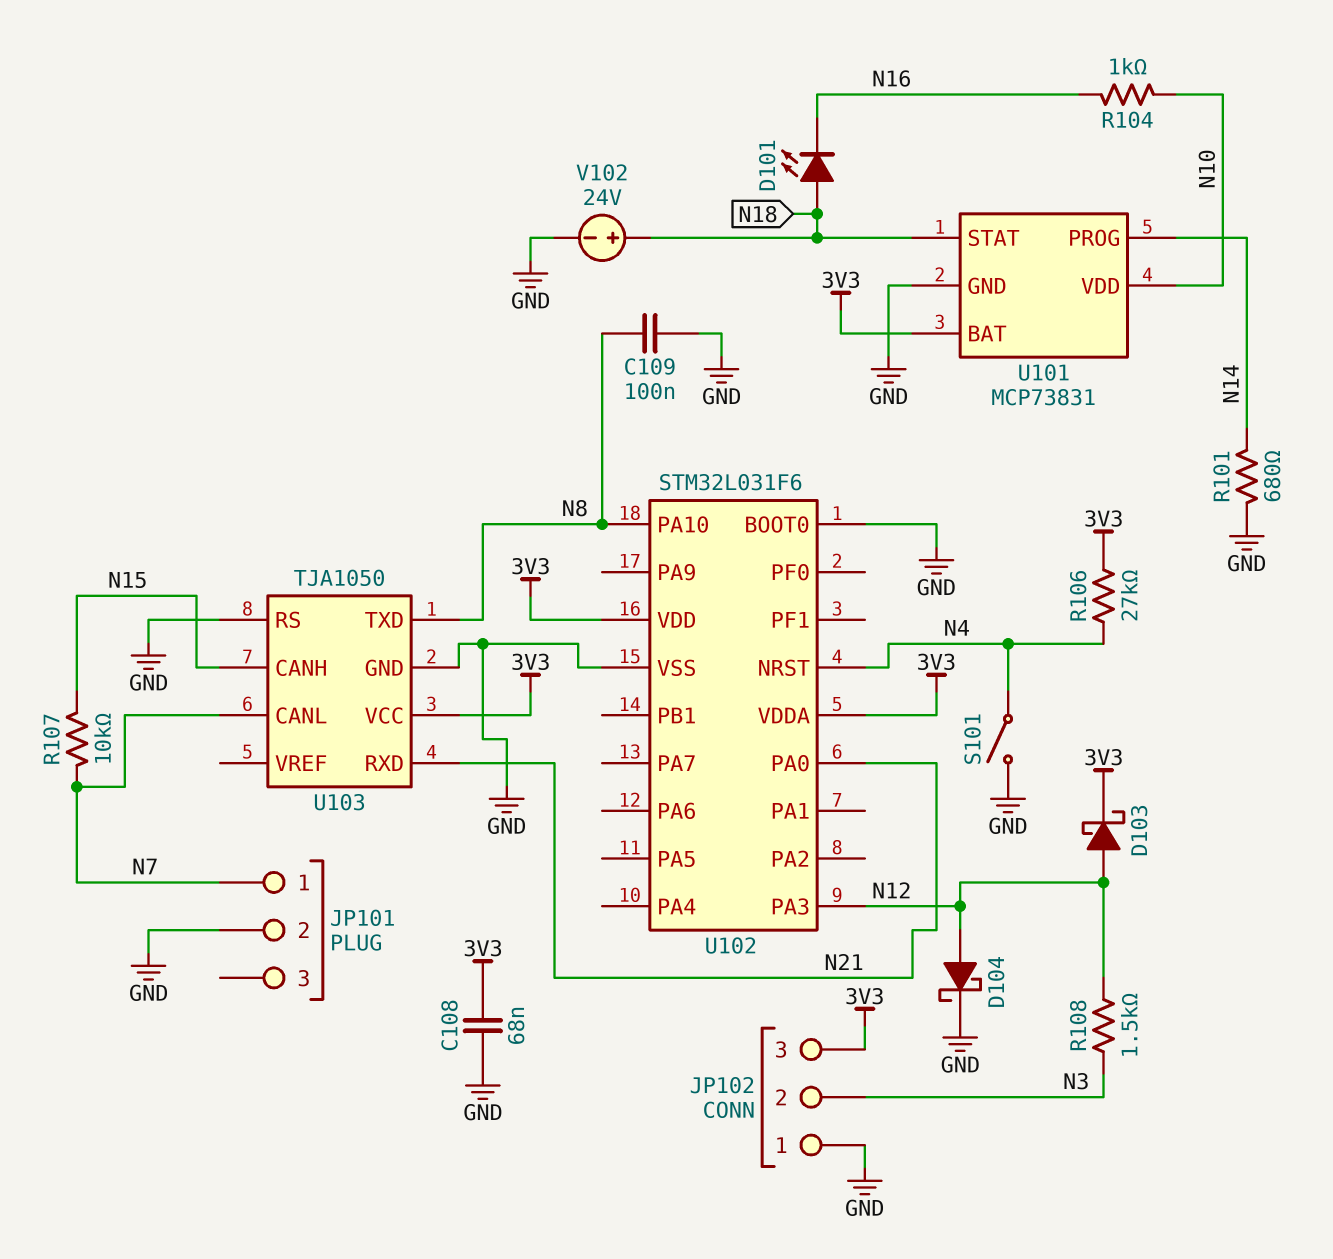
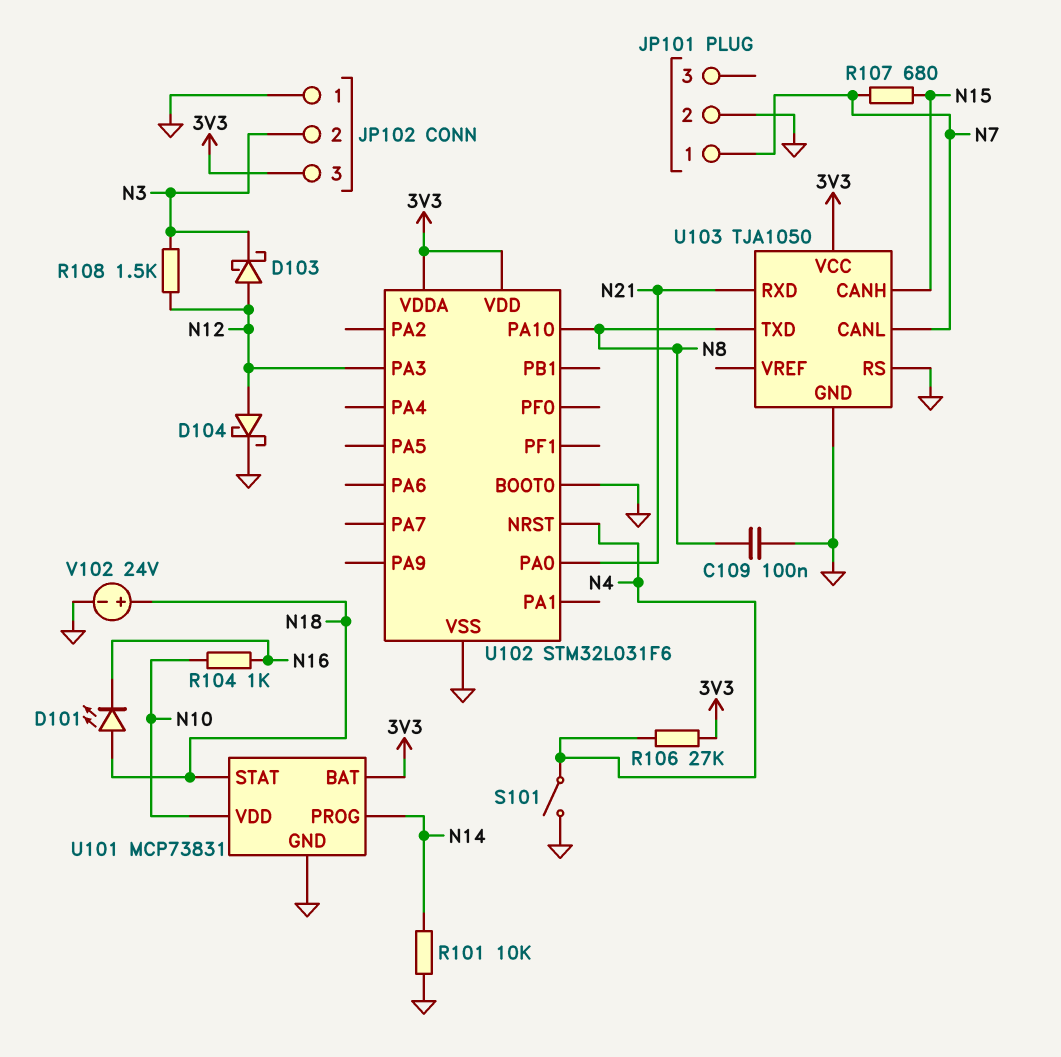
C108: 68nF (3V3, GND) -> none
D103: schottky (A N12, K 3V3) -> schottky (A N12, K N3)
R101: 680 (GND, N14) -> 10k (GND, N14)
R107: 10k (N7, N15) -> 680 (N7, N15)

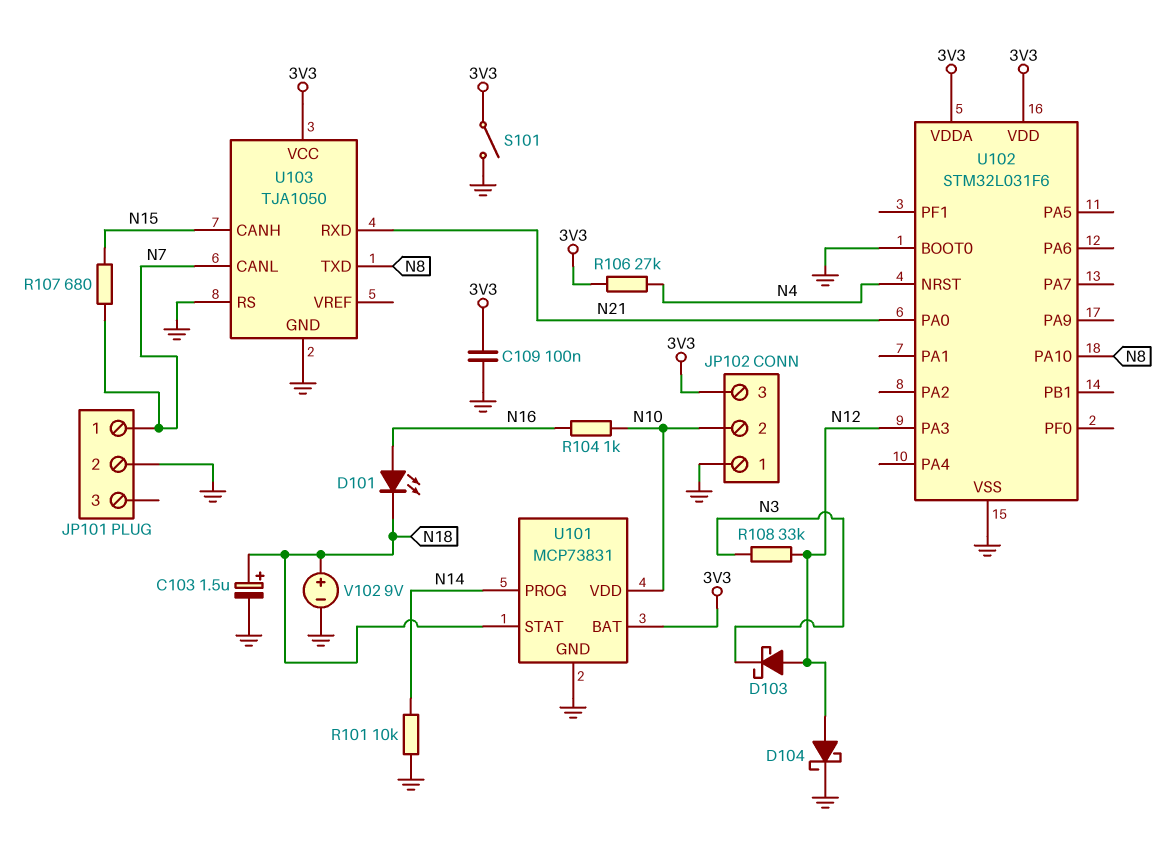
C103: none -> 1.5uF (plus N18, minus GND)
C109: 100nF (GND, N8) -> 100nF (3V3, GND)
D101: LED (A N18, K N16) -> LED (A N16, K N18)
JP102 pin 2: N3 -> N10
R108: 1.5k (N3, N12) -> 33k (N3, N12)
S101: switch (GND, N4) -> switch (3V3, GND)
V102: 24V (plus N18, minus GND) -> 9V (plus N18, minus GND)

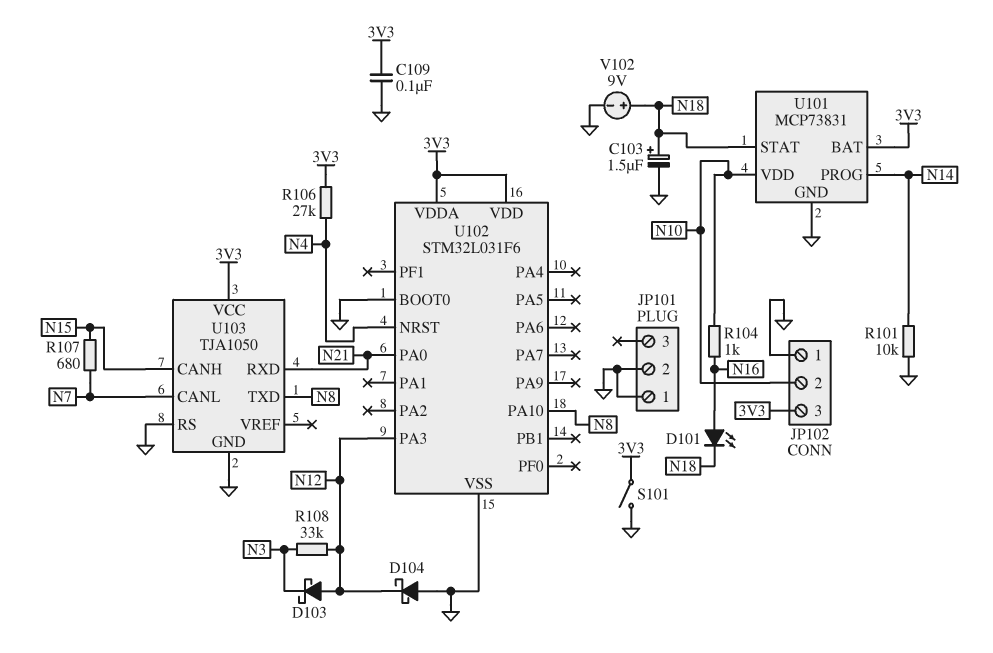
D104: schottky (A N12, K GND) -> schottky (A GND, K N12)
JP101 pin 1: N7 -> GND

